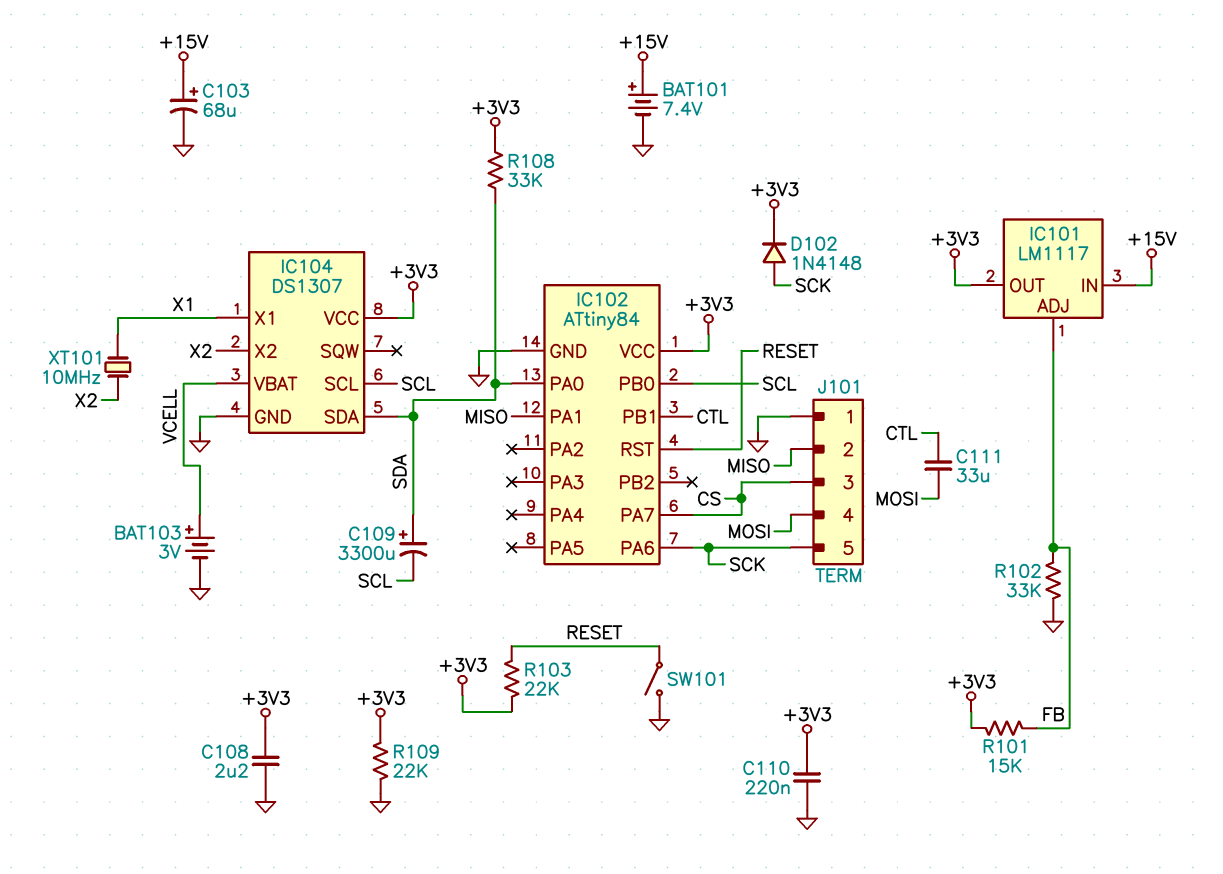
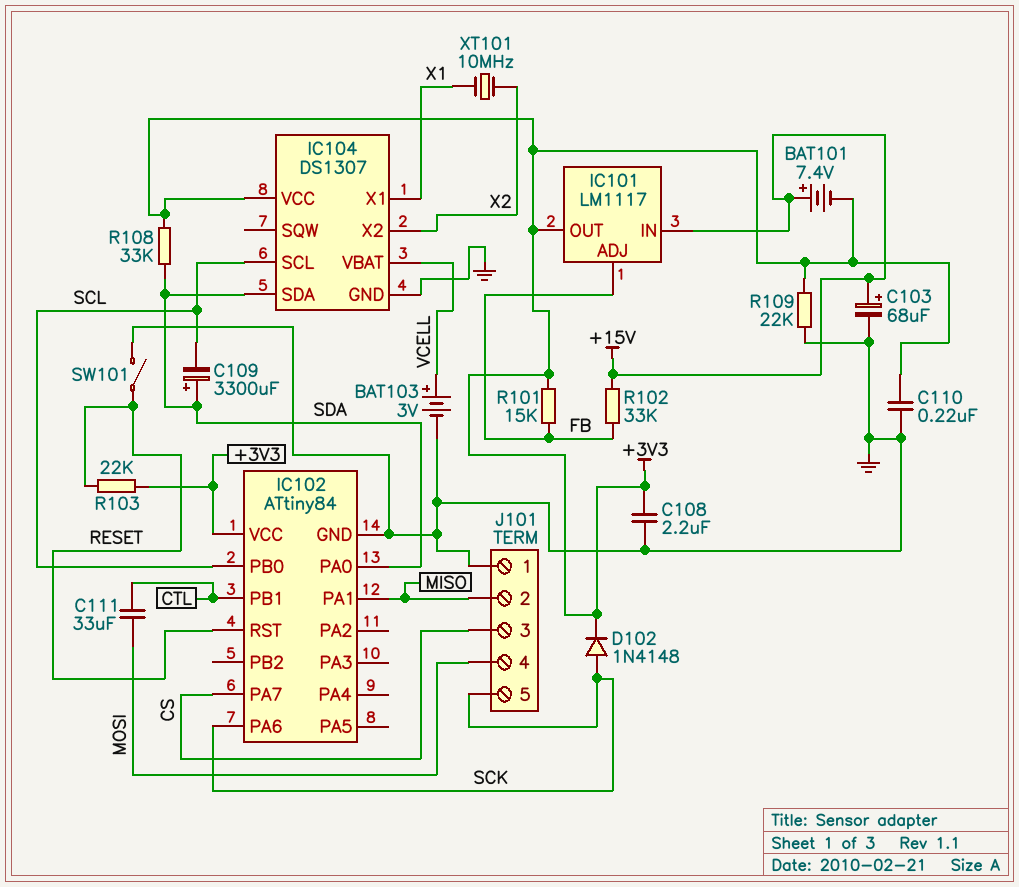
BAT101: 7.4V (plus +15V, minus GND) -> 7.4V (plus +15V, minus +3V3)
R102: 33k (FB, GND) -> 33k (+15V, FB)

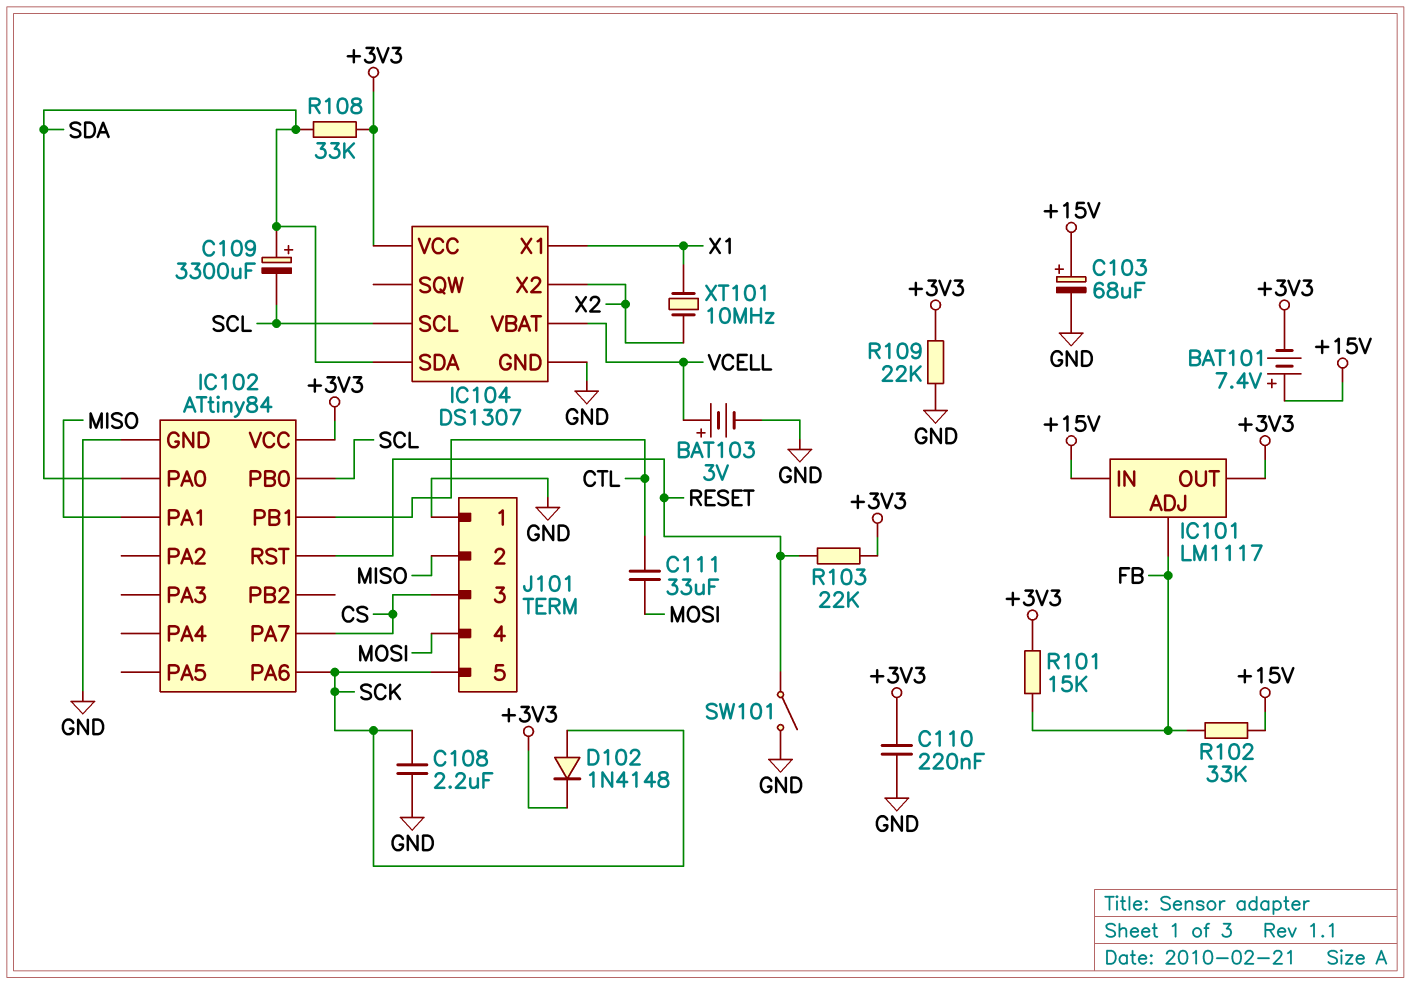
C108: 2.2uF (+3V3, GND) -> 2.2uF (GND, SCK)

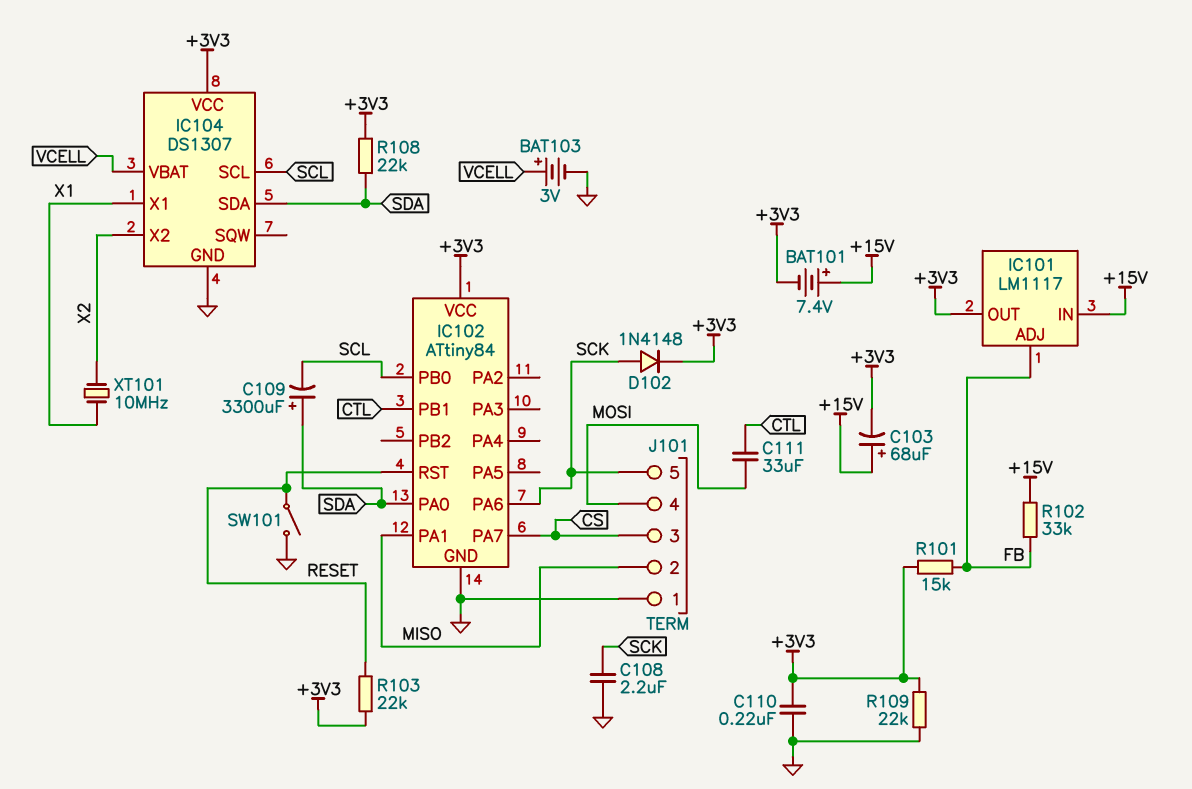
C103: 68uF (plus +15V, minus GND) -> 68uF (plus +15V, minus +3V3)
R108: 33k (+3V3, SDA) -> 22k (+3V3, SDA)

